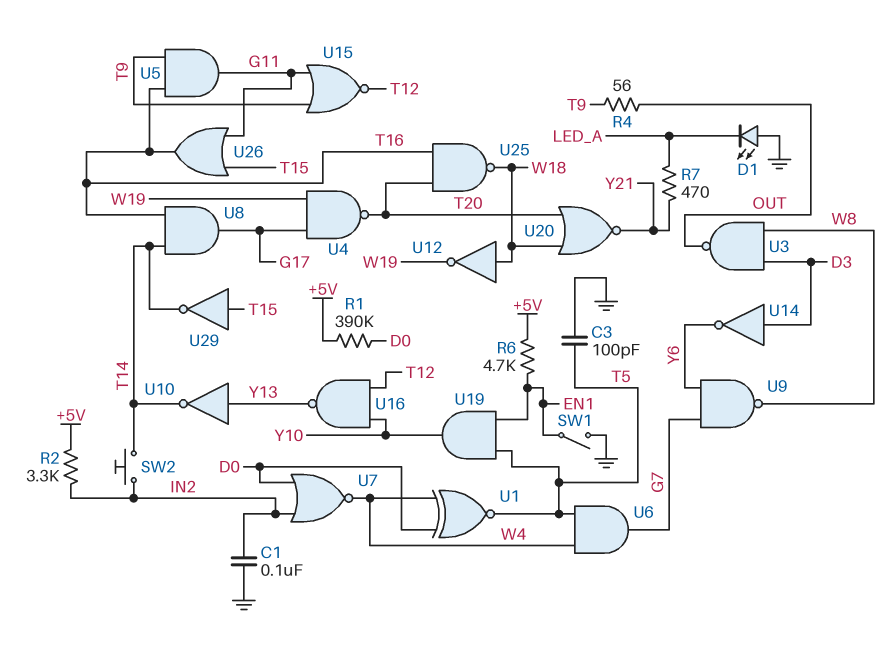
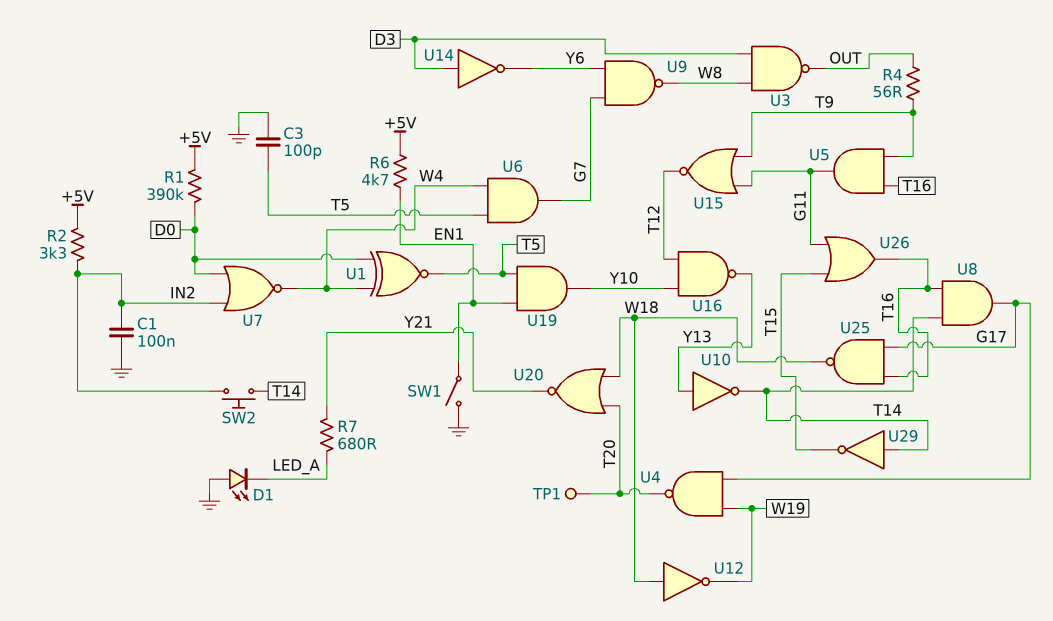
R7: 470 (LED_A, Y21) -> 680 (LED_A, Y21)
TP1: none -> test point (T20)
U25: NAND (in T16, in T20, out W18) -> NAND (in G17, in T16, out W18)
U29: NOT (in T15, out T14) -> NOT (in T14, out T15)

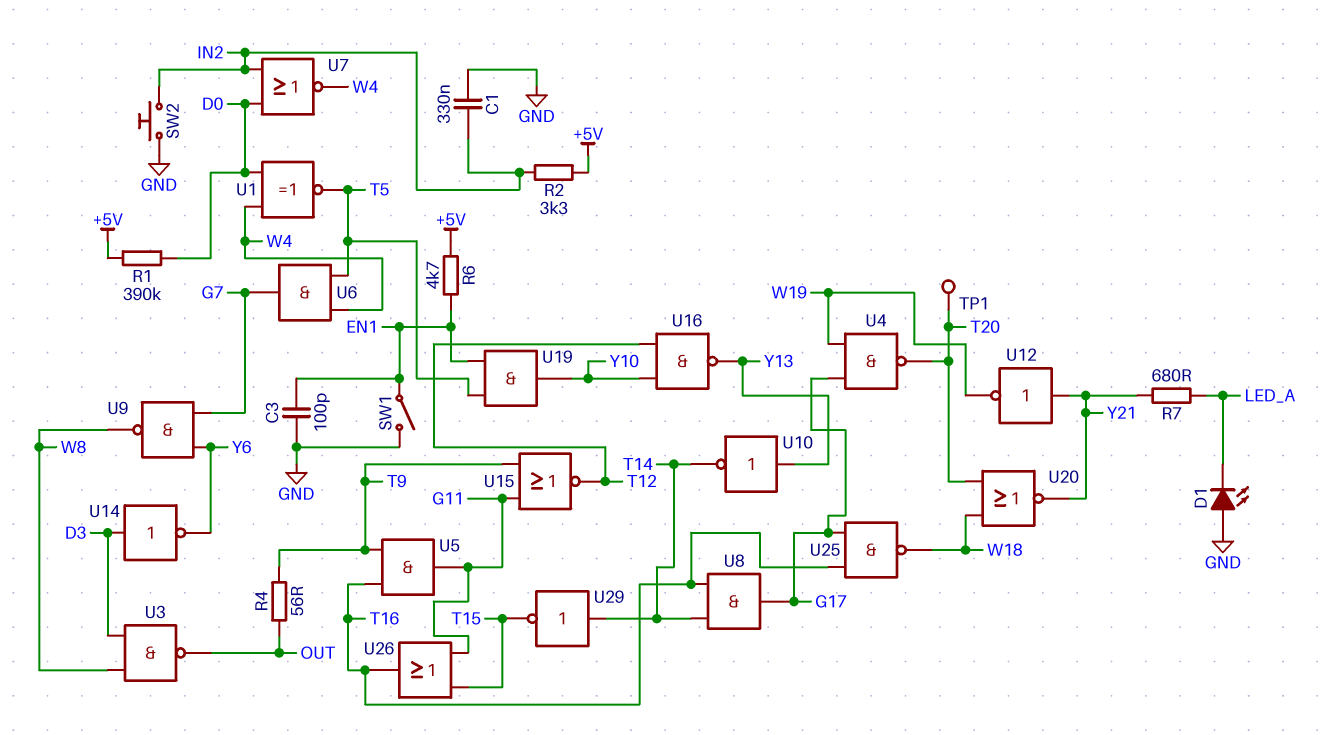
C1: 100nF (GND, IN2) -> 330nF (GND, IN2)
C3: 100pF (GND, T5) -> 100pF (EN1, GND)
SW2: button (IN2, T14) -> button (GND, IN2)
U12: NOT (in W18, out W19) -> NOT (in Y21, out W19)

